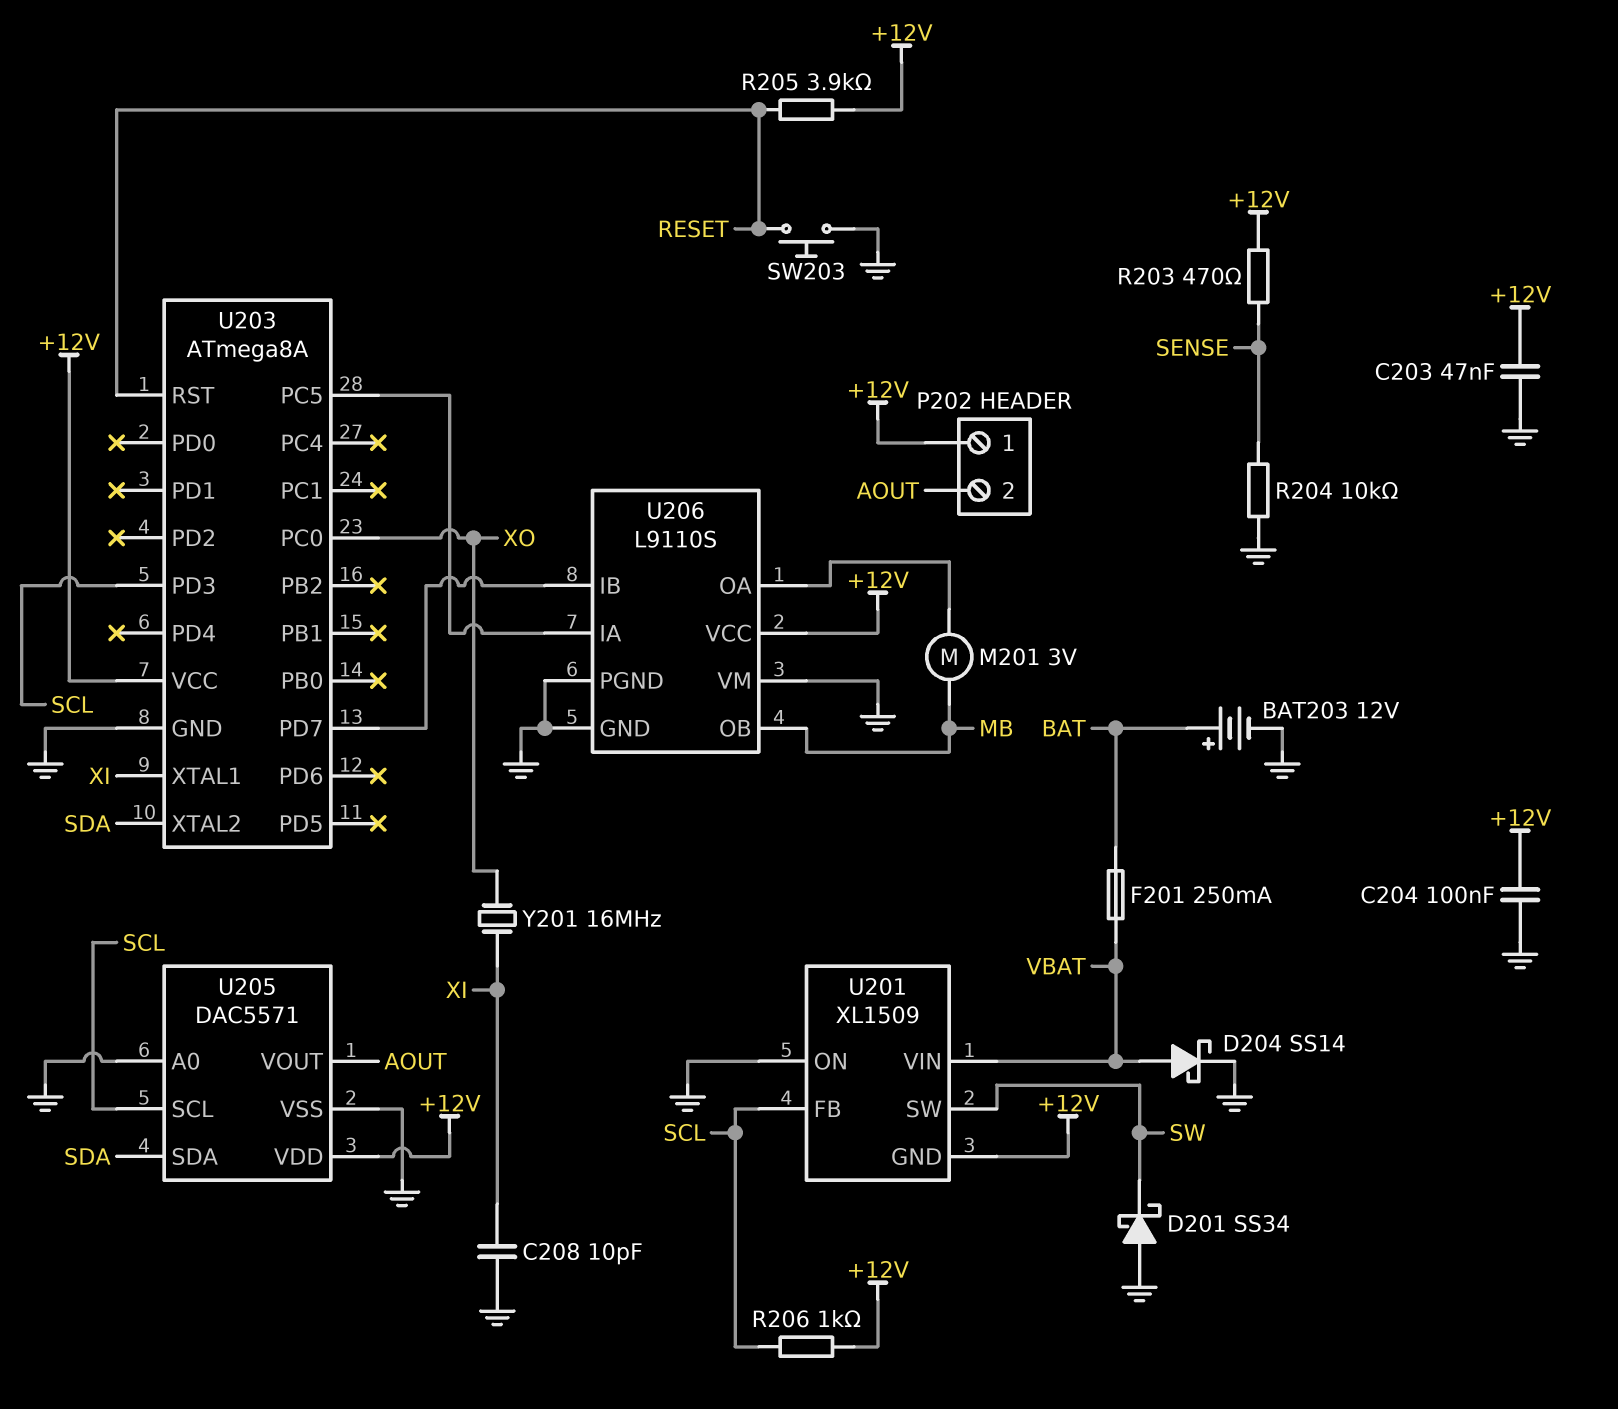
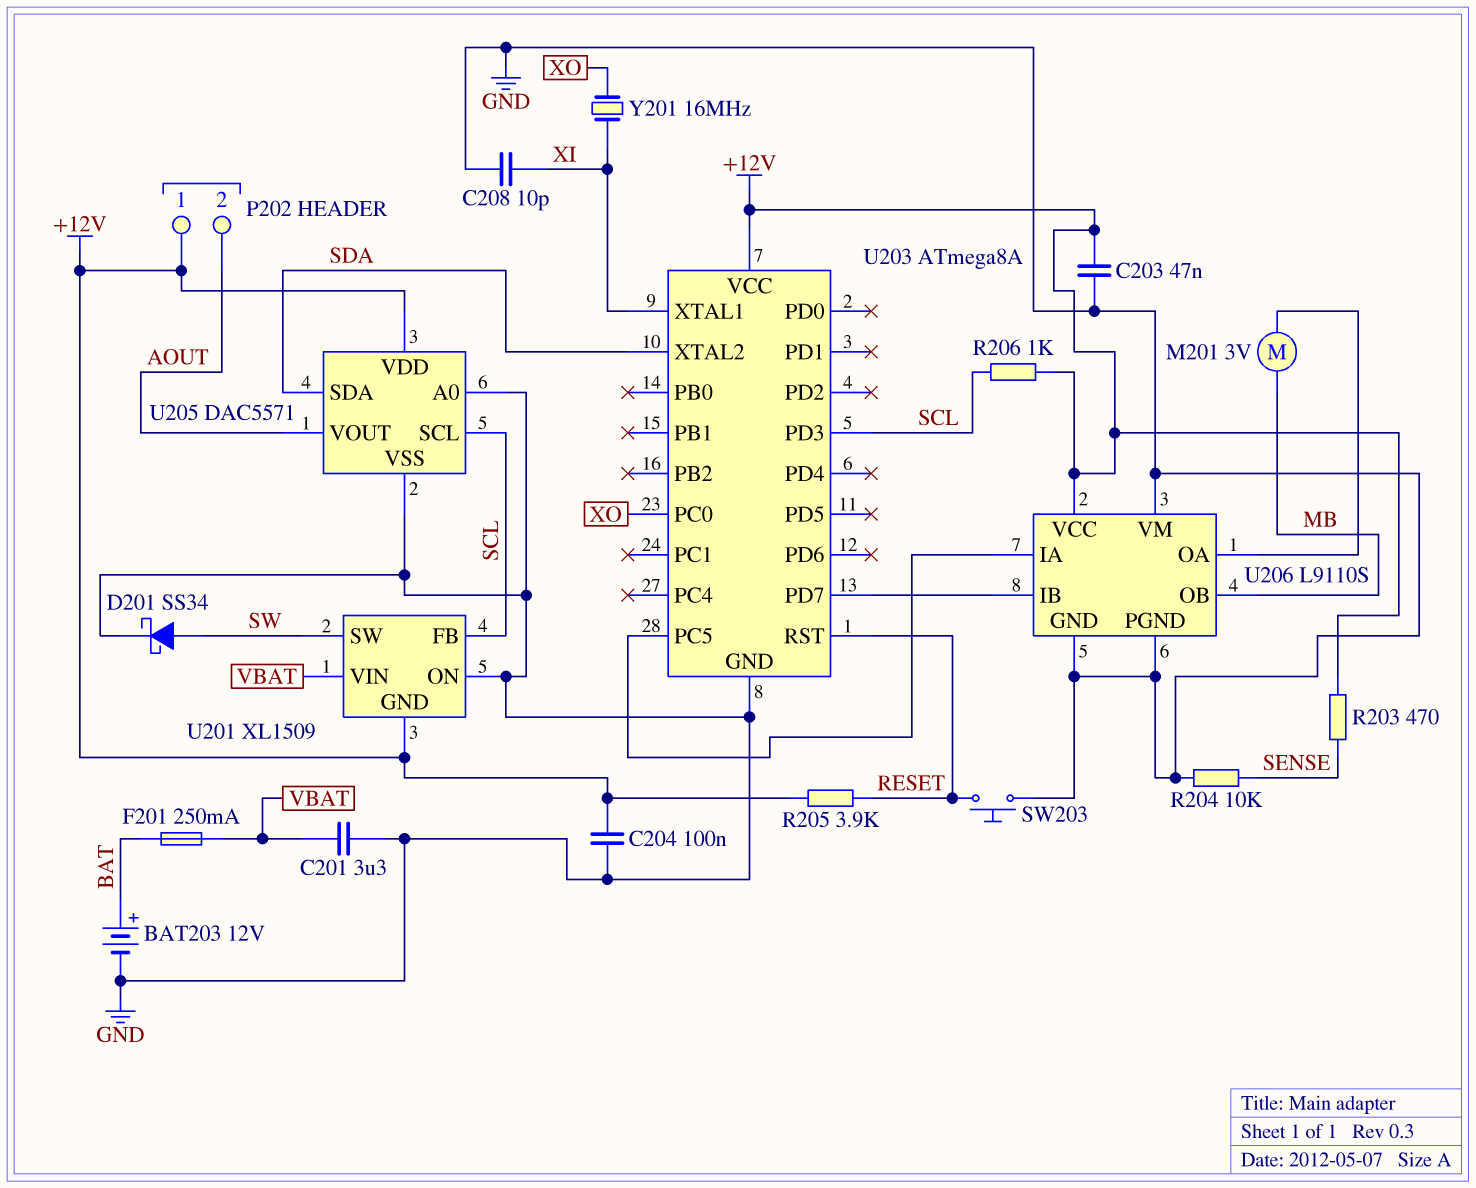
C201: none -> 3.3uF (GND, VBAT)
D201: schottky SS34 (A GND, K SW) -> schottky SS34 (A SW, K GND)
D204: schottky SS14 (A VBAT, K GND) -> none

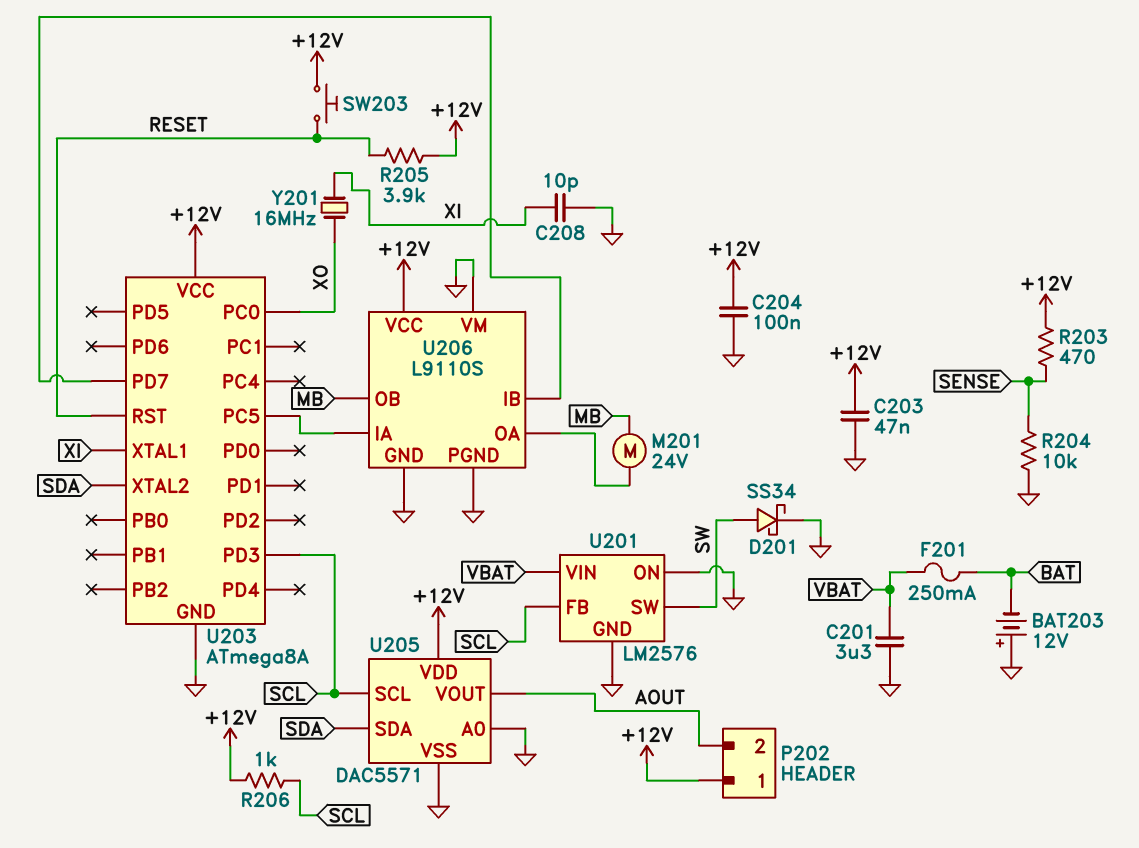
BAT203: 12V (plus BAT, minus GND) -> 12V (plus GND, minus BAT)
M201: motor 3V (MB, U206/OA) -> motor 24V (MB, U206/OA)
SW203: button (GND, RESET) -> button (+12V, RESET)
U201: XL1509 -> LM2576
U201 pin GND: +12V -> GND

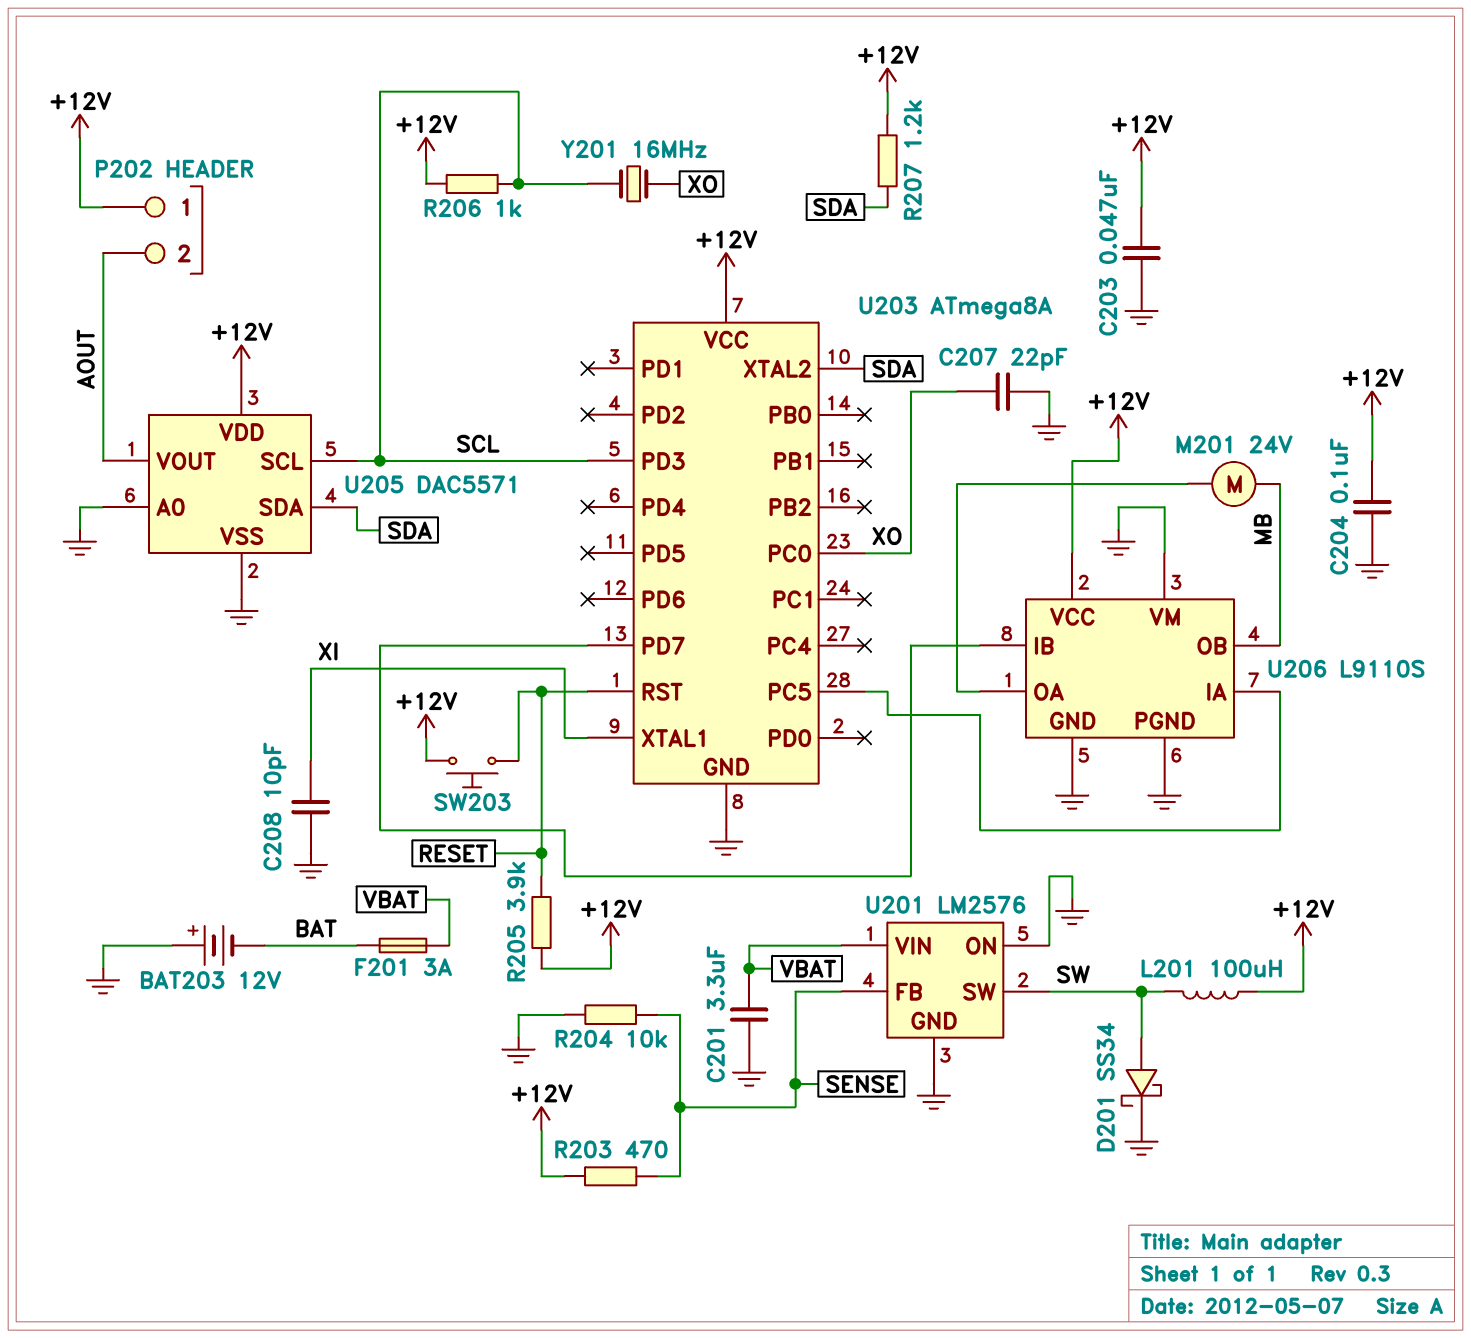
C207: none -> 22pF (GND, XO)
F201: 250mA (BAT, VBAT) -> 3A (BAT, VBAT)
L201: none -> 100uH (+12V, SW)
R207: none -> 1.2k (+12V, SDA)
U201 pin FB: SCL -> SENSE
Y201: 16MHz (XI, XO) -> 16MHz (SCL, XO)

